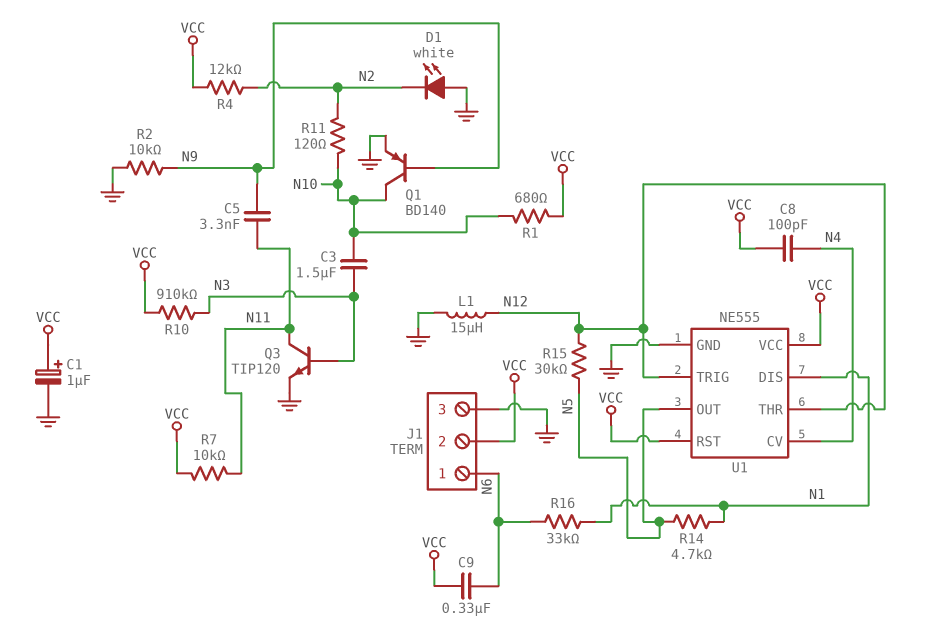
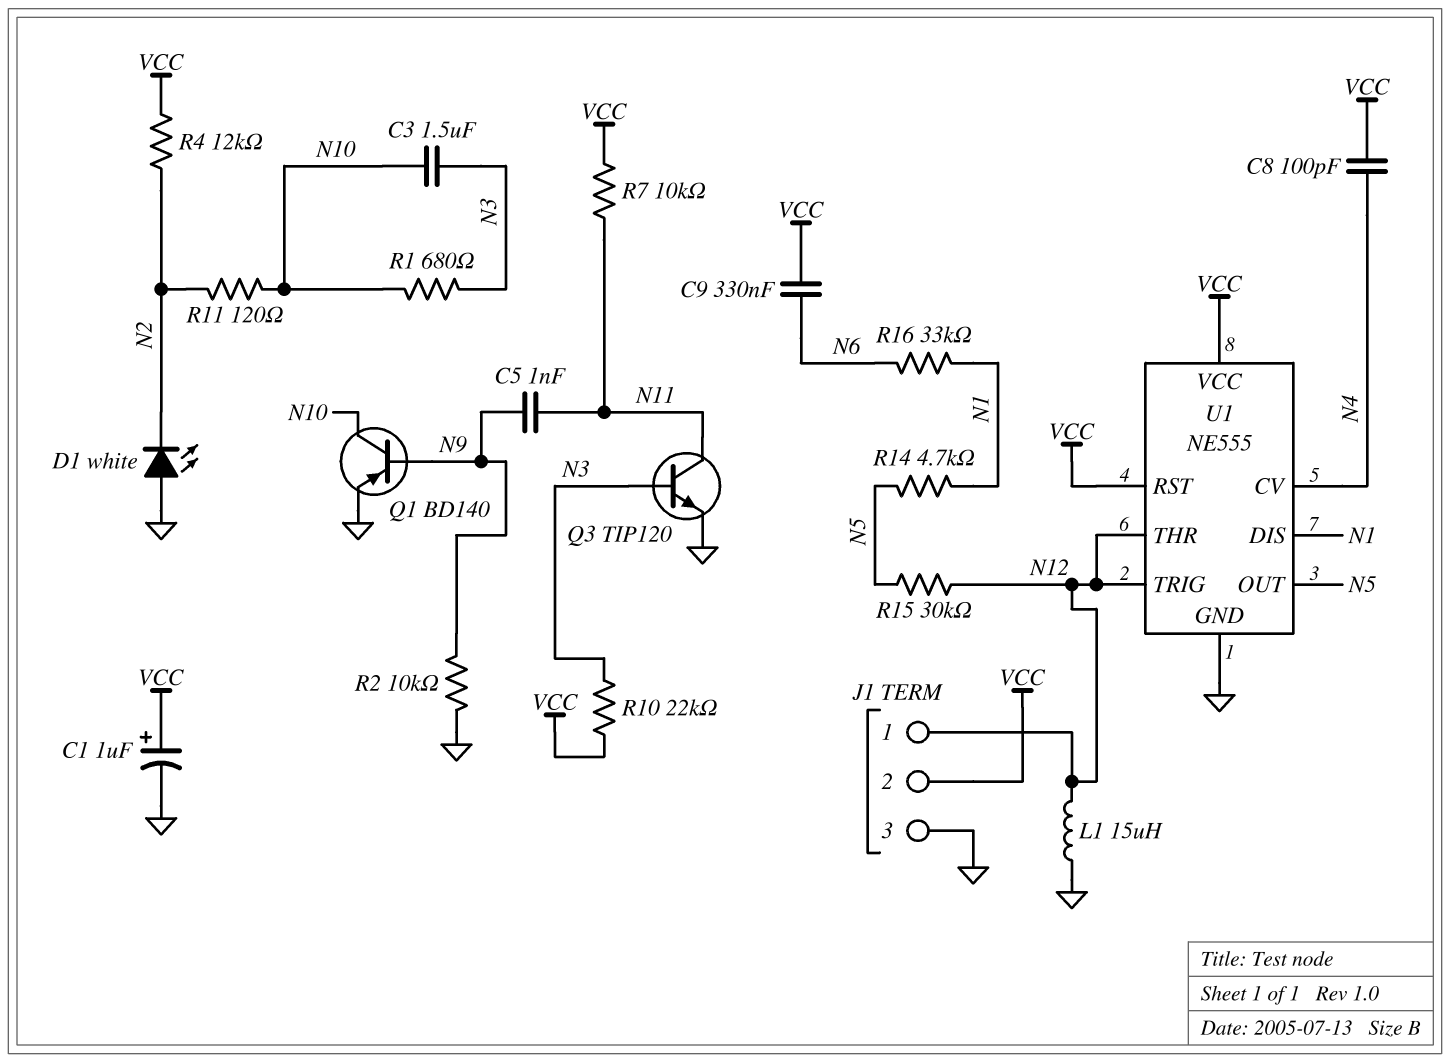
C5: 3.3nF (N9, N11) -> 1nF (N9, N11)
J1 pin 1: N6 -> N12
R1: 680 (N10, VCC) -> 680 (N3, N10)
R10: 910k (N3, VCC) -> 22k (N3, VCC)

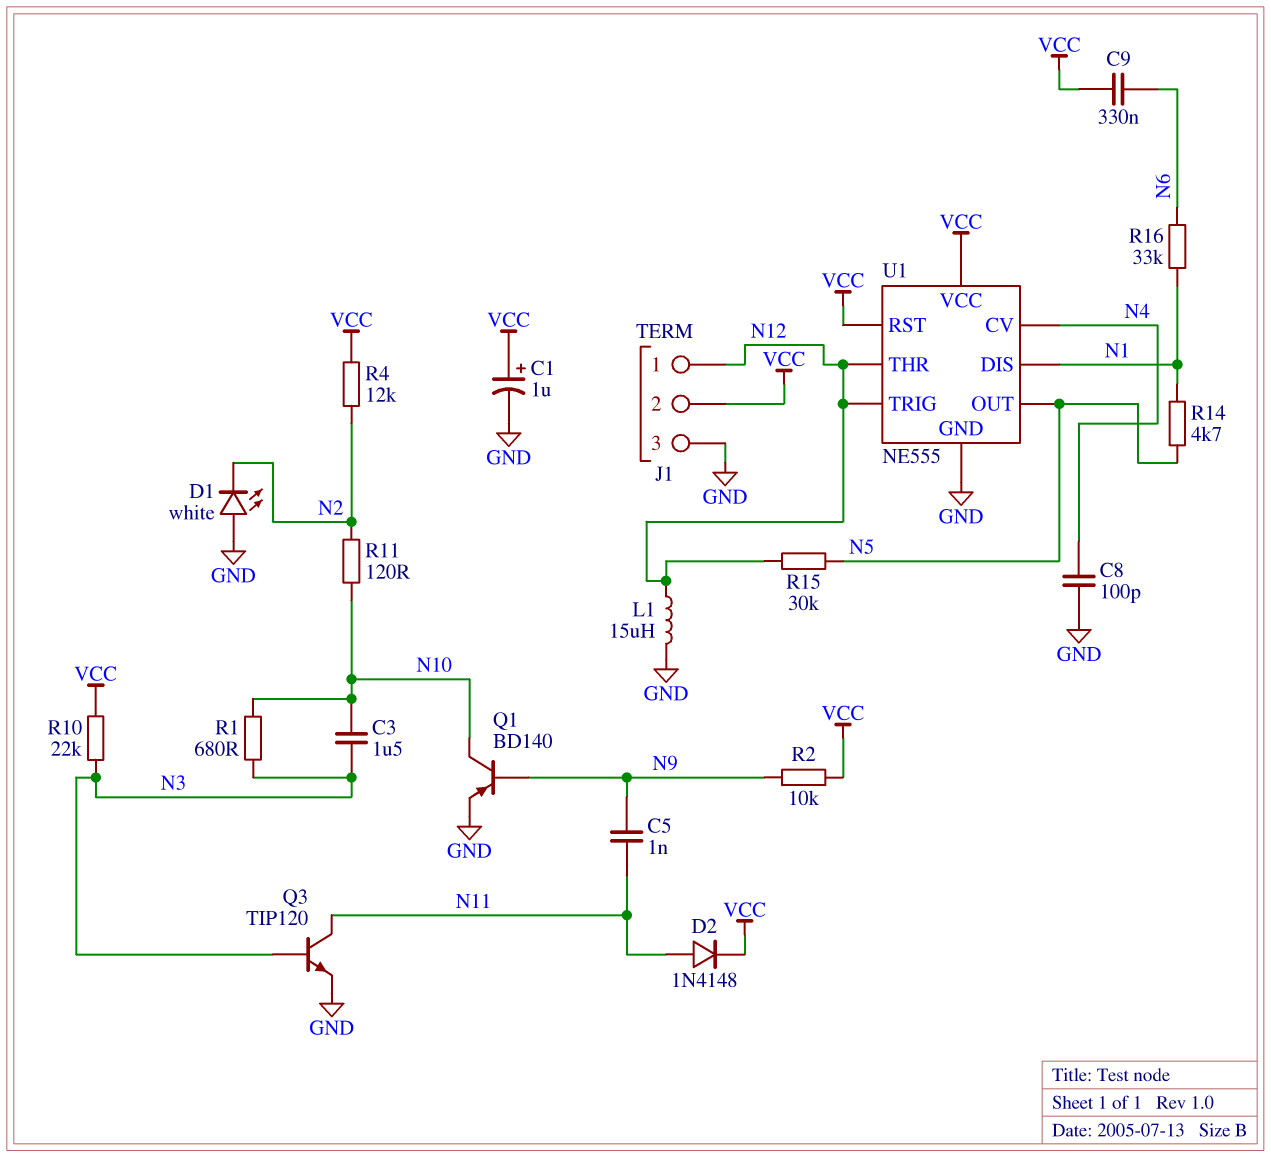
C8: 100pF (N4, VCC) -> 100pF (GND, N4)
D2: none -> diode 1N4148 (A N11, K VCC)
R2: 10k (GND, N9) -> 10k (N9, VCC)
R7: 10k (N11, VCC) -> none

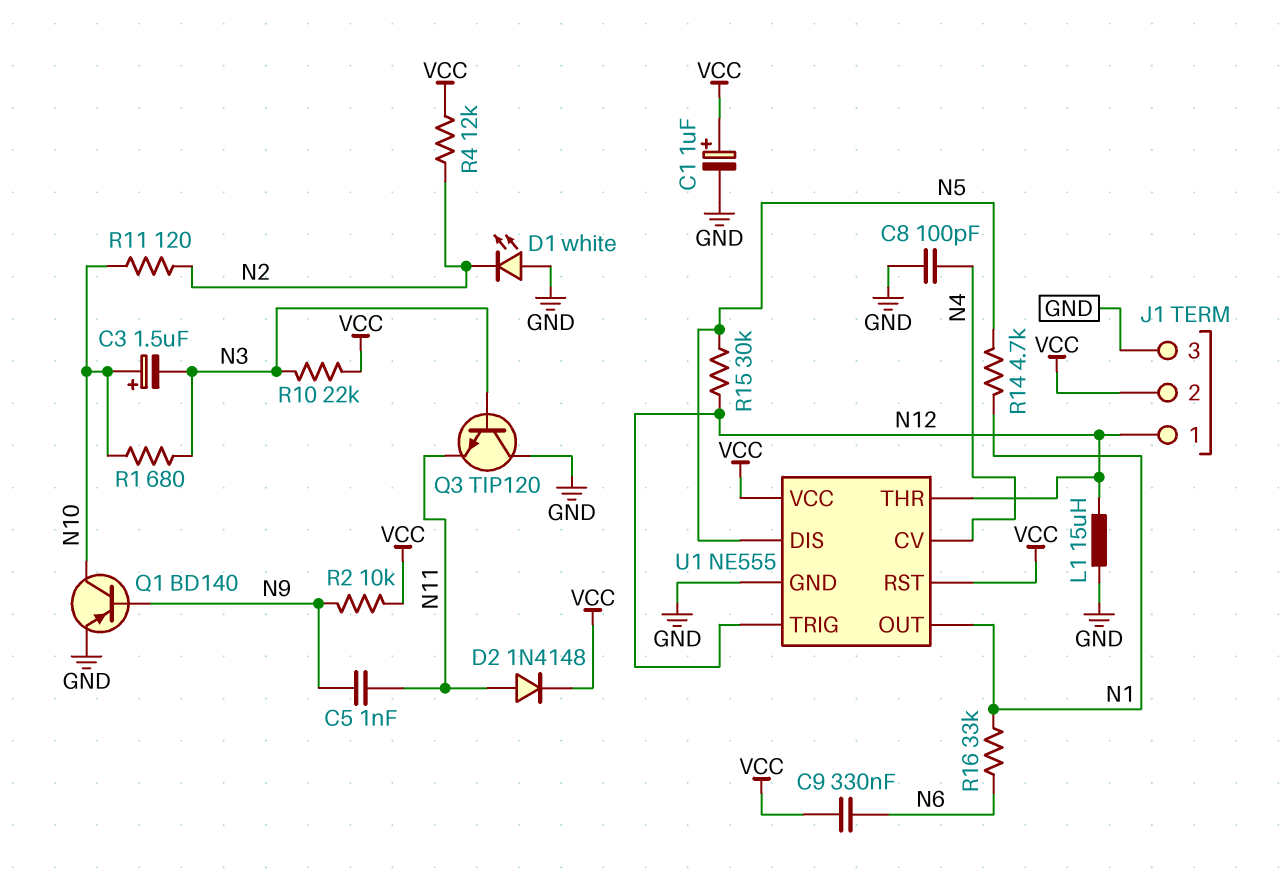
C3: 1.5uF (N3, N10) -> 1.5uF (plus N10, minus N3)
Q3: NPN TIP120 (B N3, C N11, E GND) -> NPN TIP120 (B N3, C GND, E N11)
U1 pin DIS: N1 -> N5
U1 pin OUT: N5 -> N1

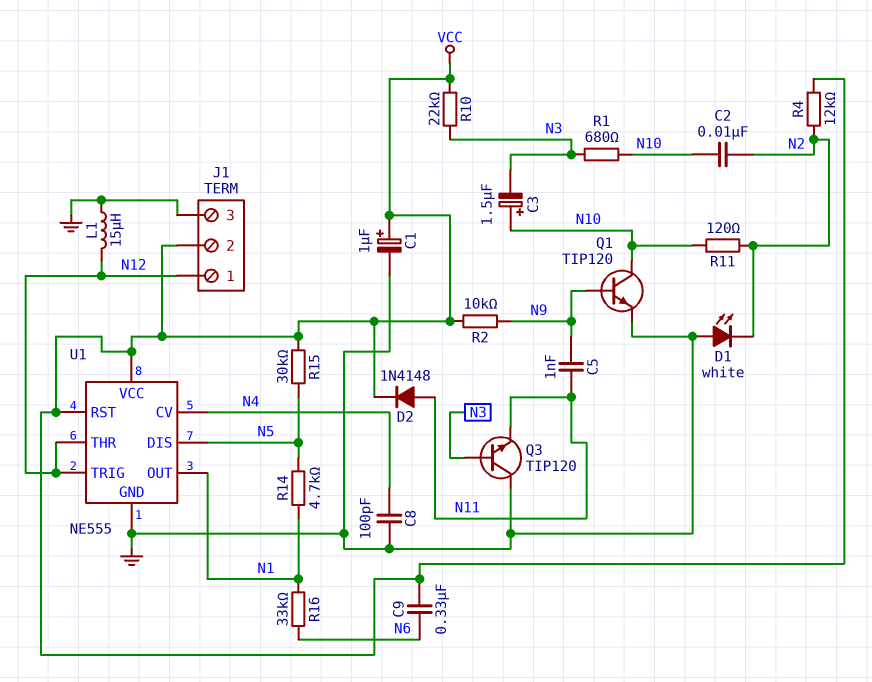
C2: none -> 10nF (N2, N10)
Q1: PNP BD140 (B N9, C N10, E GND) -> NPN TIP120 (B N9, C N10, E GND)
R15: 30k (N5, N12) -> 30k (N5, VCC)

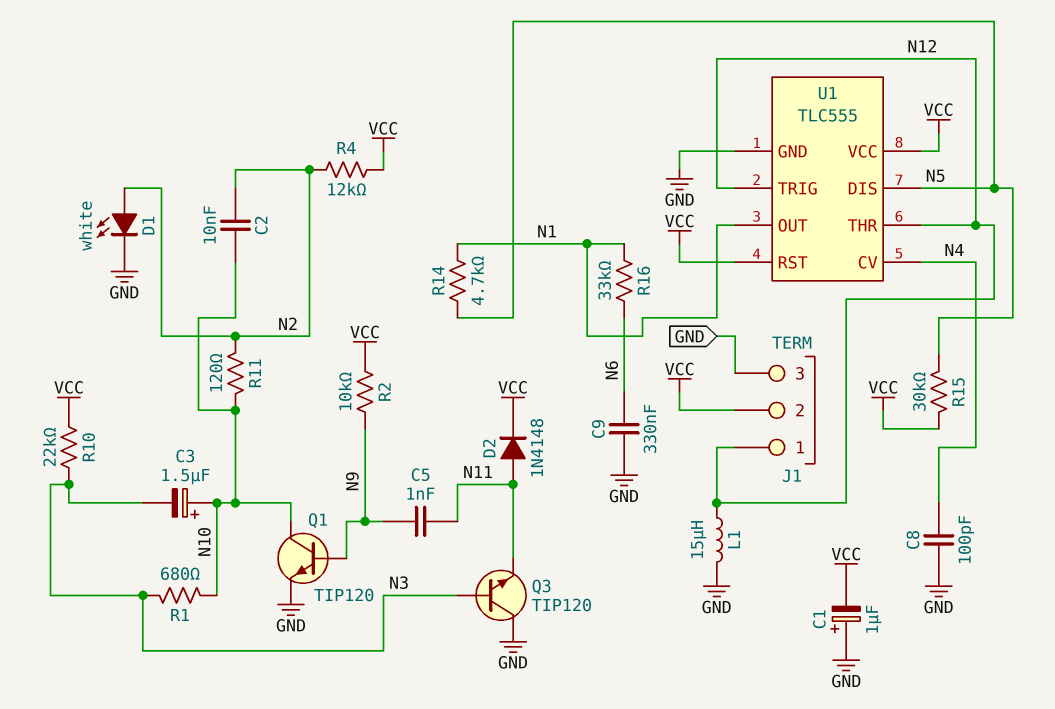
C1: 1uF (plus VCC, minus GND) -> 1uF (plus GND, minus VCC)
C9: 330nF (N6, VCC) -> 330nF (GND, N6)
D1: LED white (A GND, K N2) -> LED white (A N2, K GND)
U1: NE555 -> TLC555

